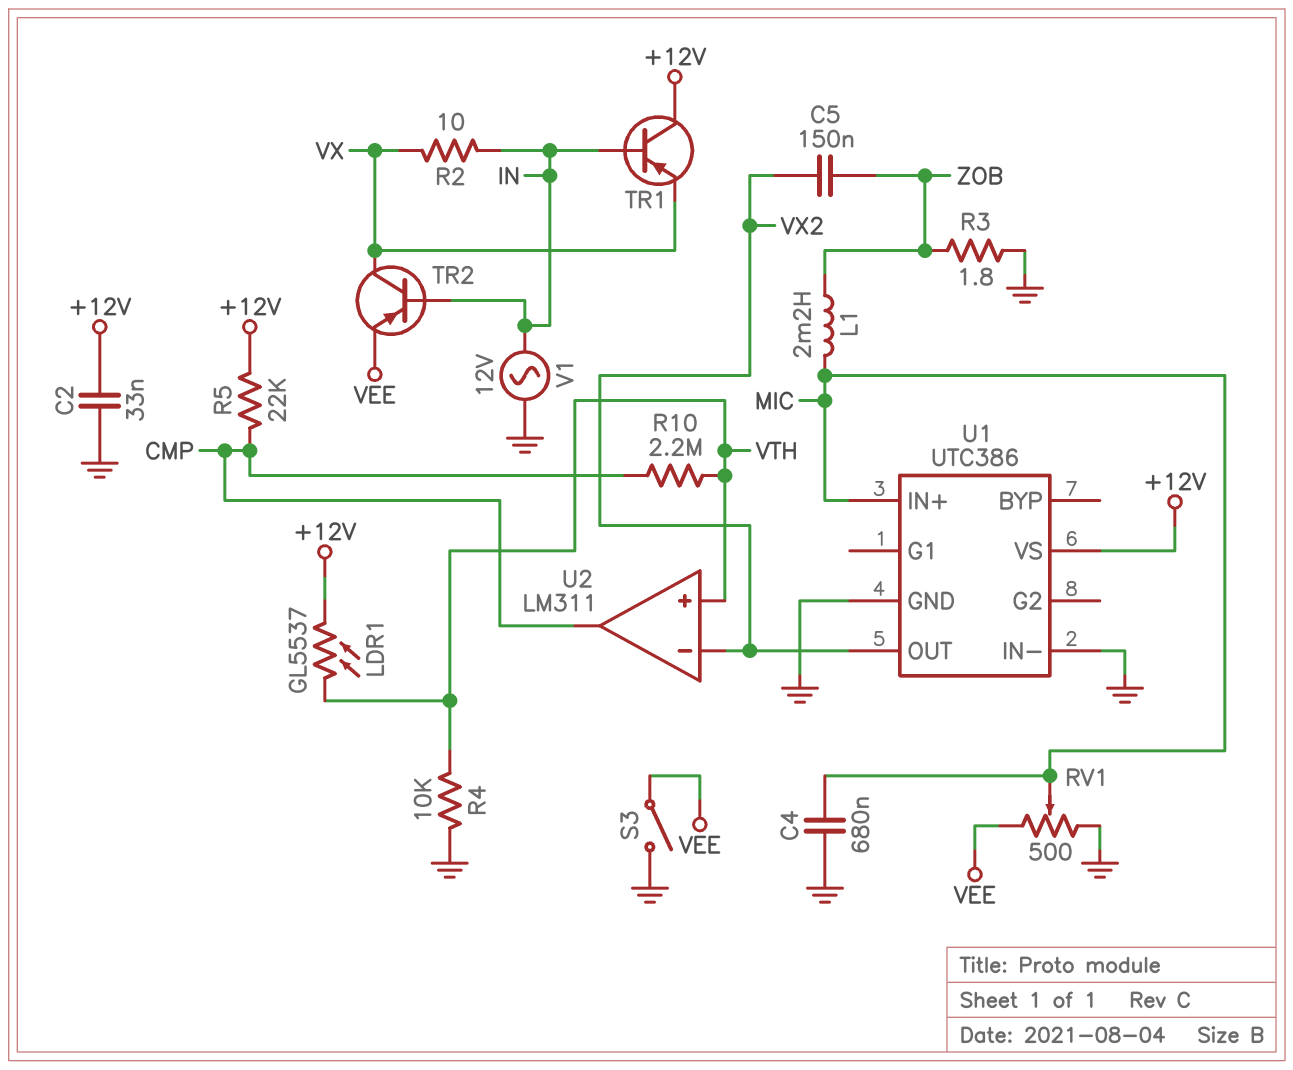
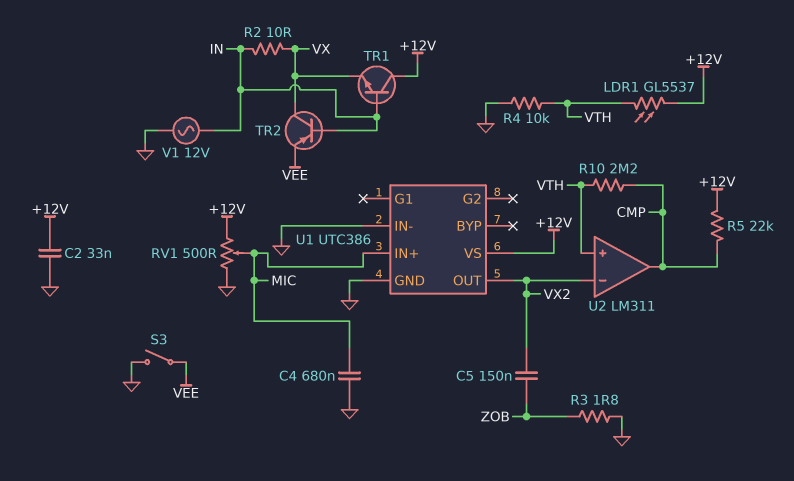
L1: 2.2mH (MIC, ZOB) -> none
RV1: 500 (GND, VEE, wiper MIC) -> 500 (+12V, GND, wiper MIC)
TR1: PNP (B IN, C +12V, E VX) -> NPN (B IN, C +12V, E VX)

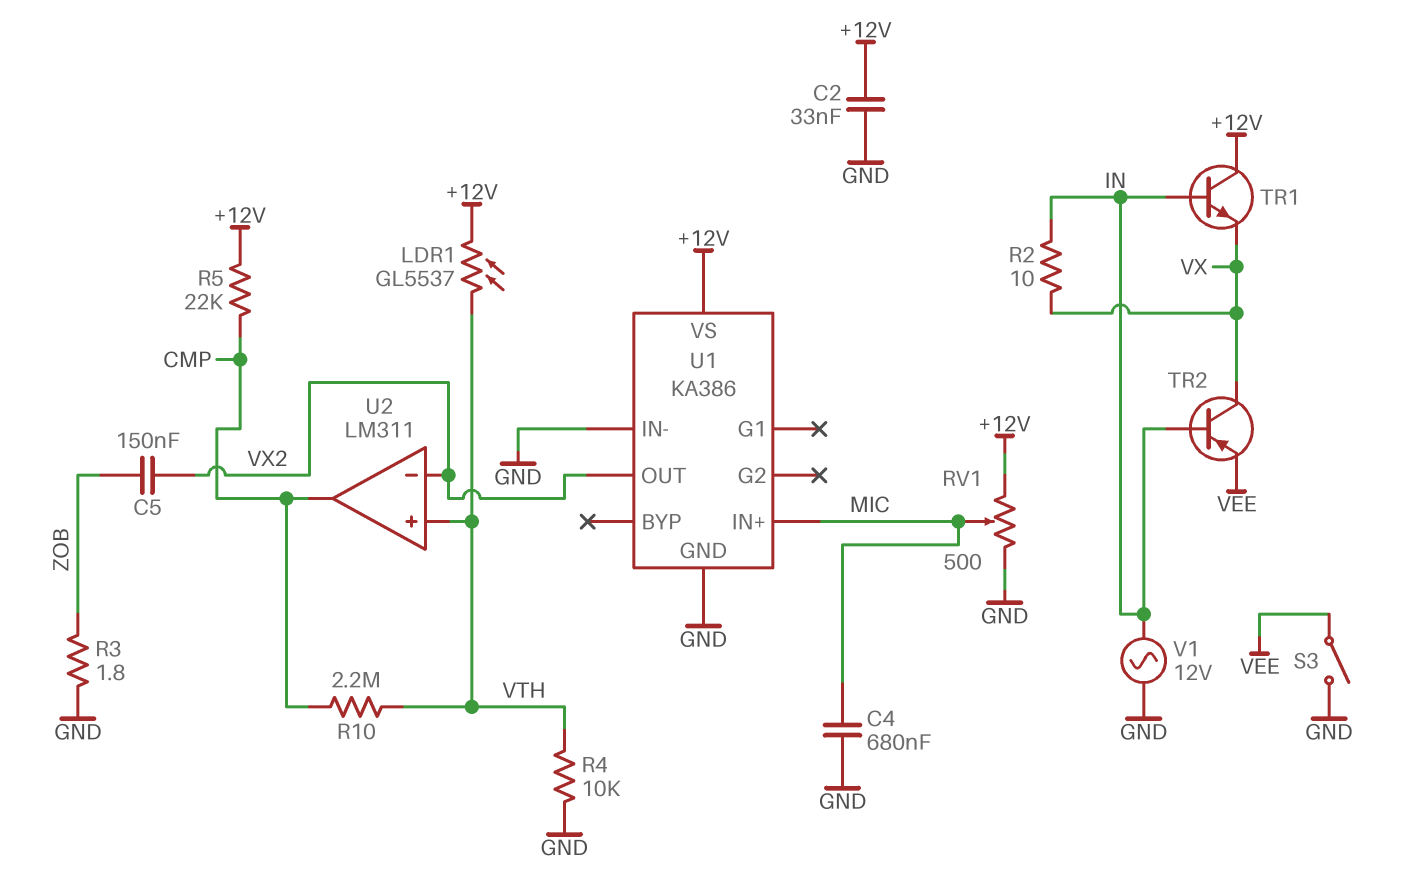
U1: UTC386 -> KA386

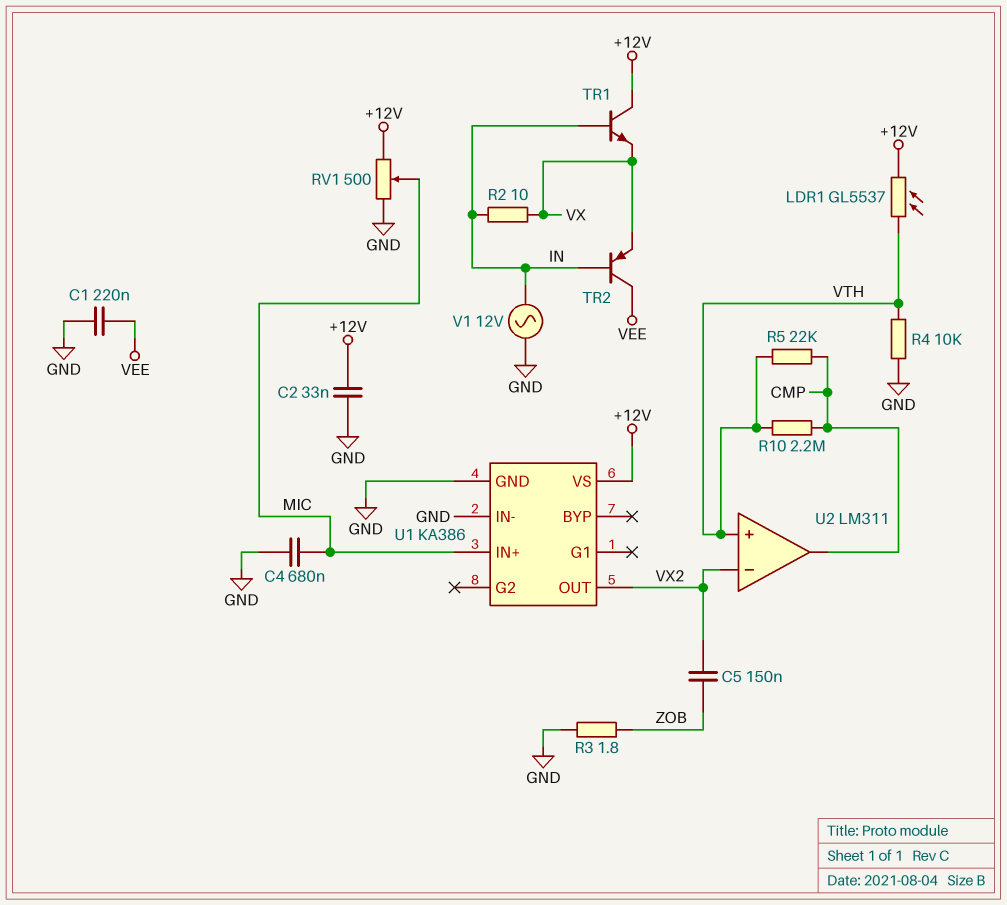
C1: none -> 220nF (GND, VEE)
R5: 22k (+12V, CMP) -> 22k (CMP, VTH)
S3: switch (GND, VEE) -> none
TR2: PNP (B IN, C VX, E VEE) -> PNP (B IN, C VEE, E VX)

